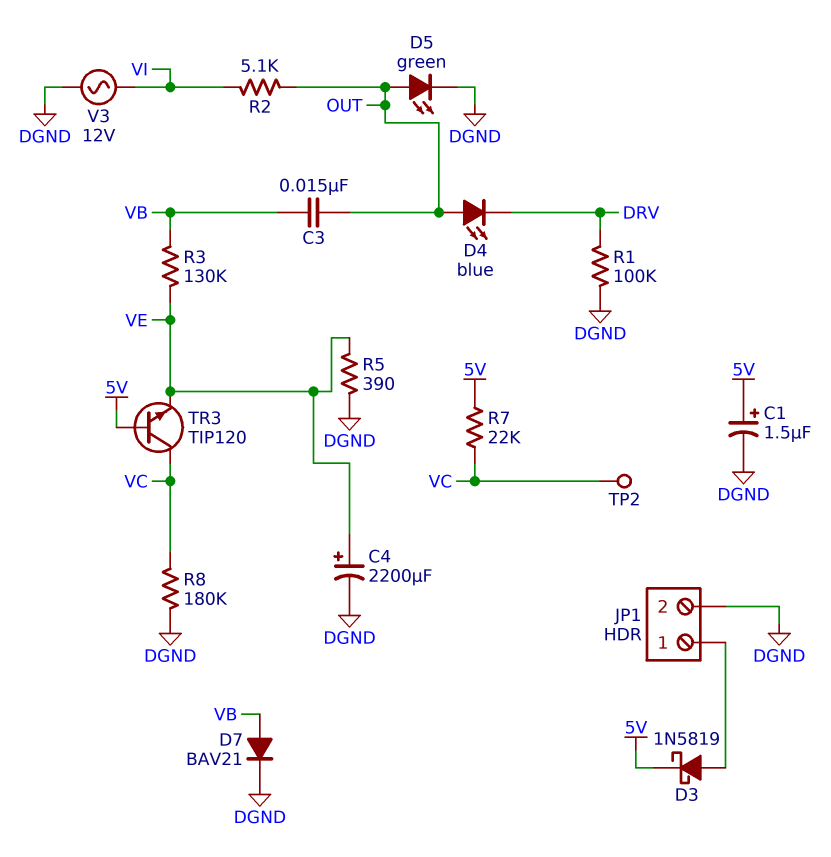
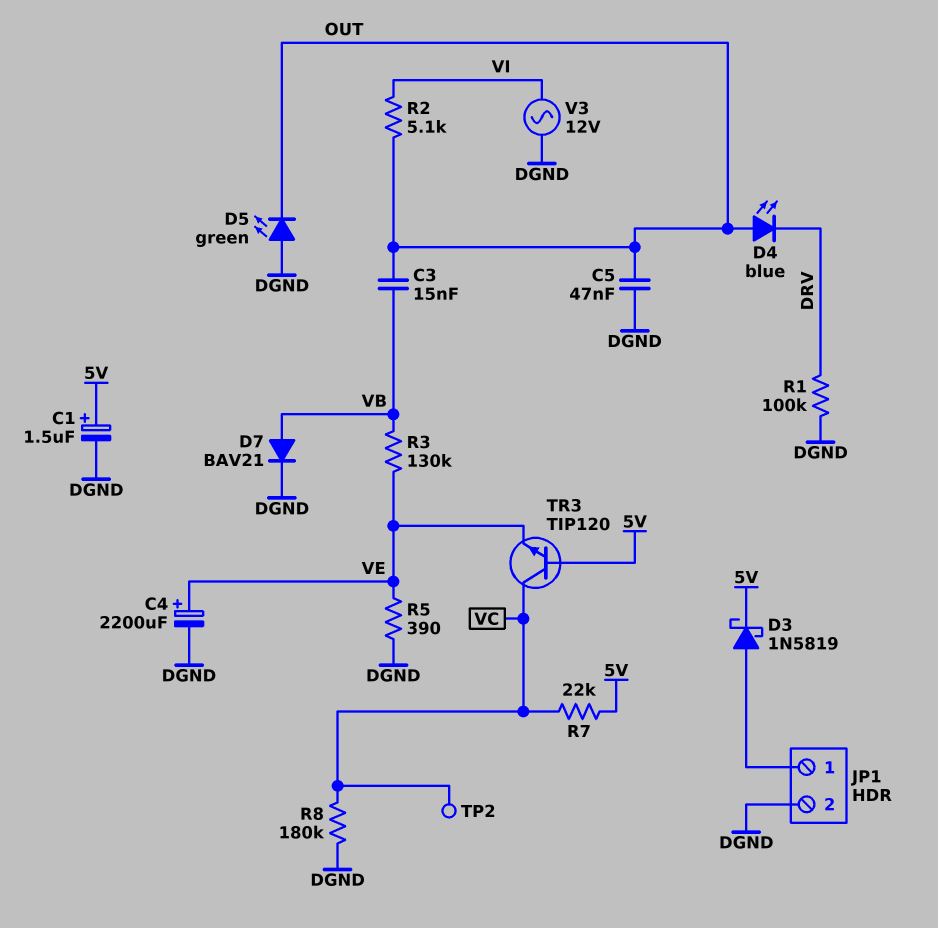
C5: none -> 47nF (DGND, OUT)
D5: LED green (A OUT, K DGND) -> LED green (A DGND, K OUT)

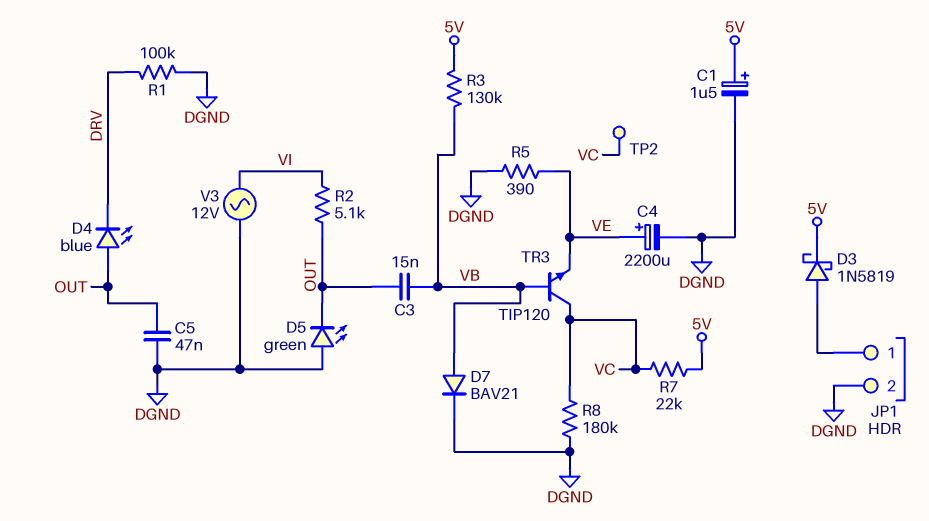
R3: 130k (VB, VE) -> 130k (5V, VB)
TR3: NPN TIP120 (B 5V, C VC, E VE) -> NPN TIP120 (B VB, C VC, E VE)

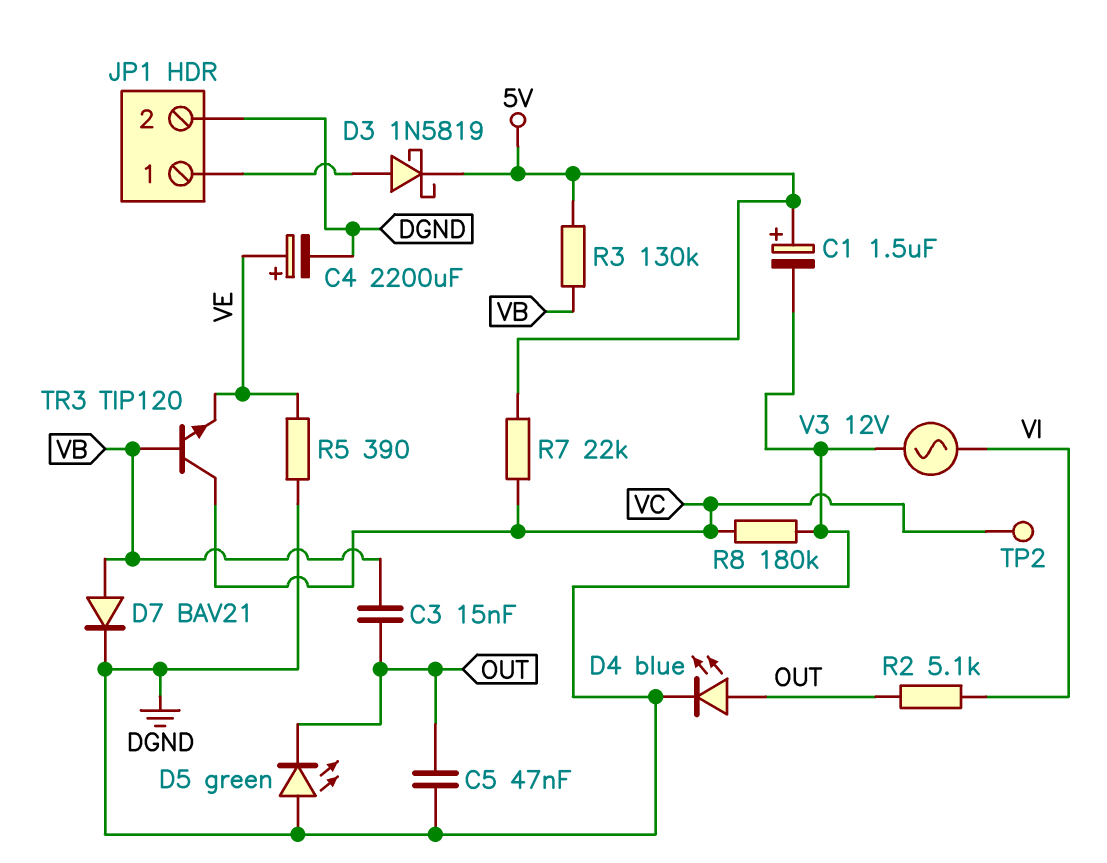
D4: LED blue (A OUT, K DRV) -> LED blue (A OUT, K DGND)
R1: 100k (DGND, DRV) -> none

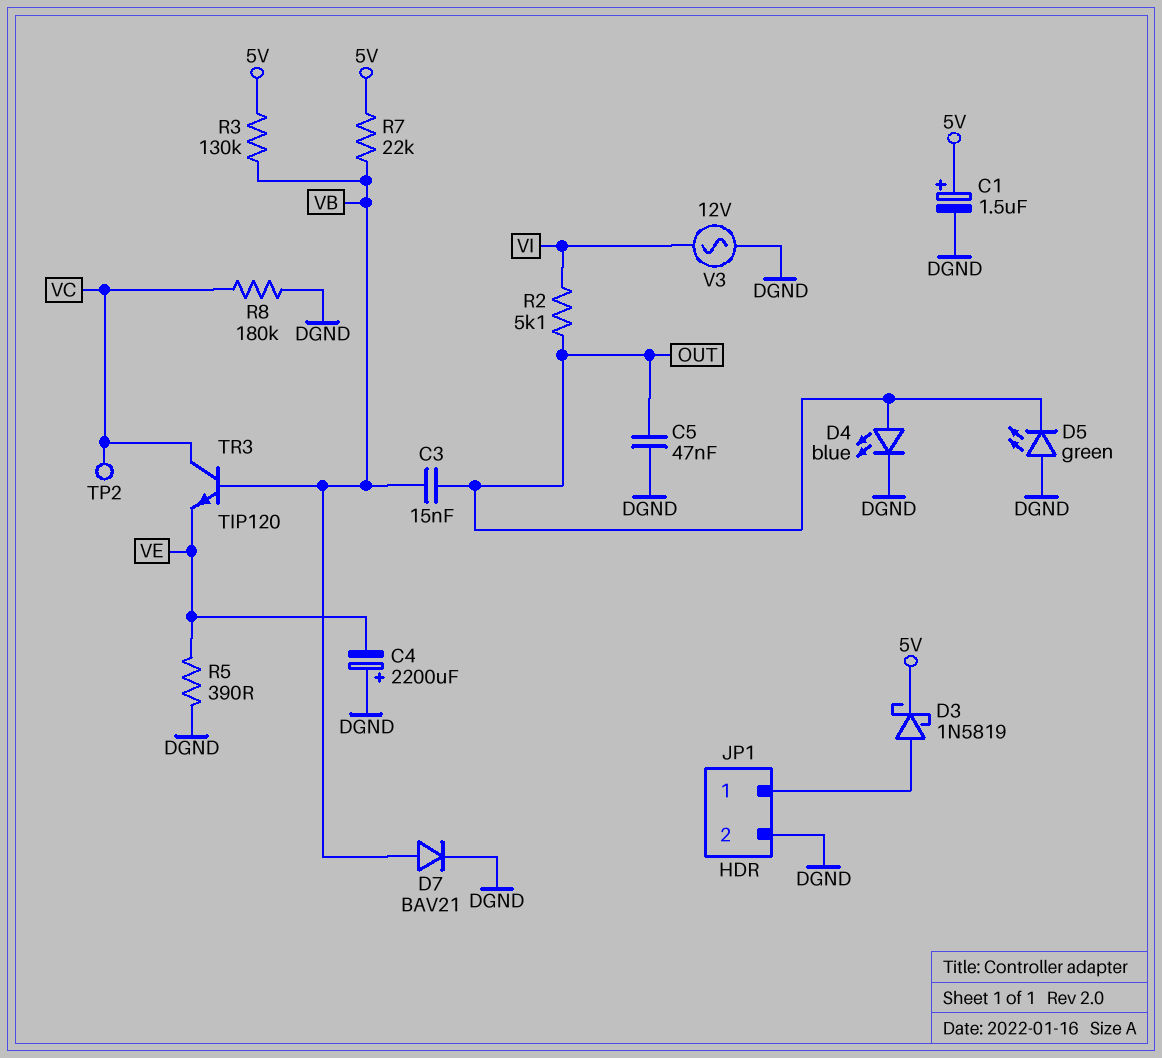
C4: 2200uF (plus VE, minus DGND) -> 2200uF (plus DGND, minus VE)
R7: 22k (5V, VC) -> 22k (5V, VB)

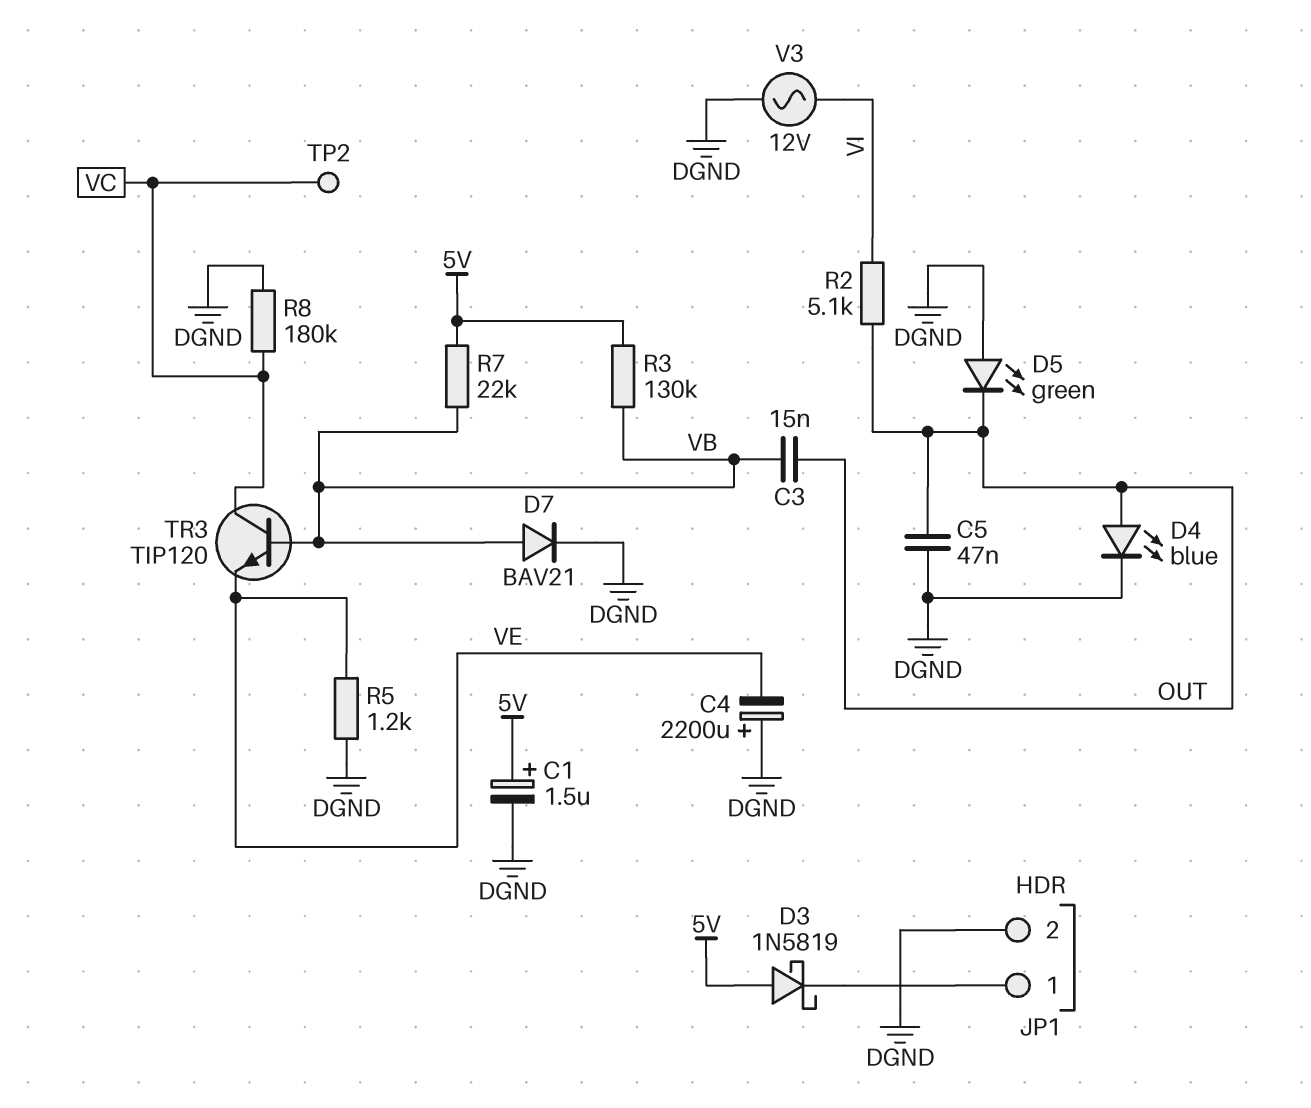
D3: schottky 1N5819 (A JP1/1, K 5V) -> schottky 1N5819 (A 5V, K JP1/1)
R5: 390 (DGND, VE) -> 1.2k (DGND, VE)

